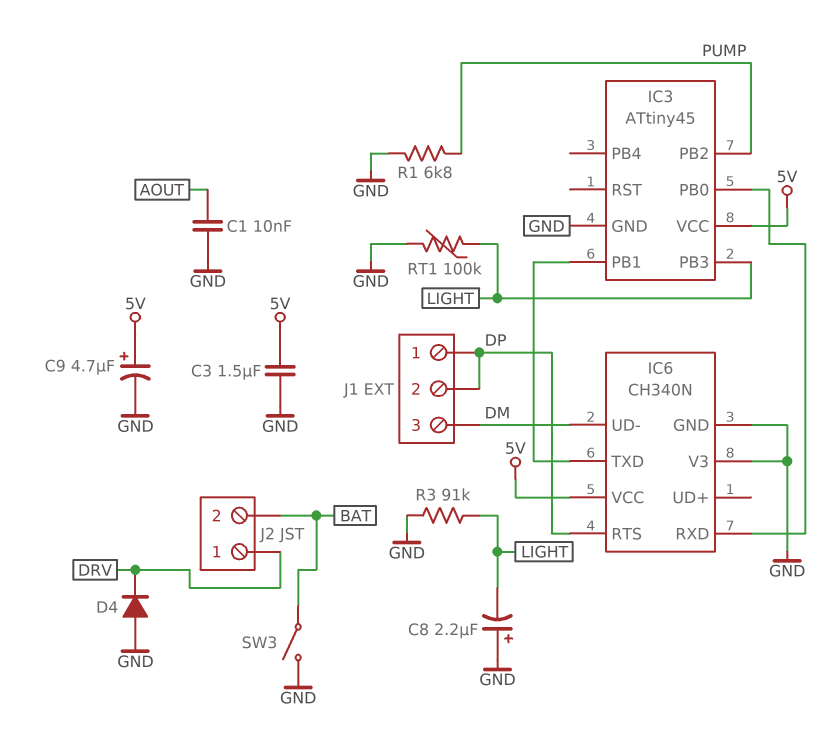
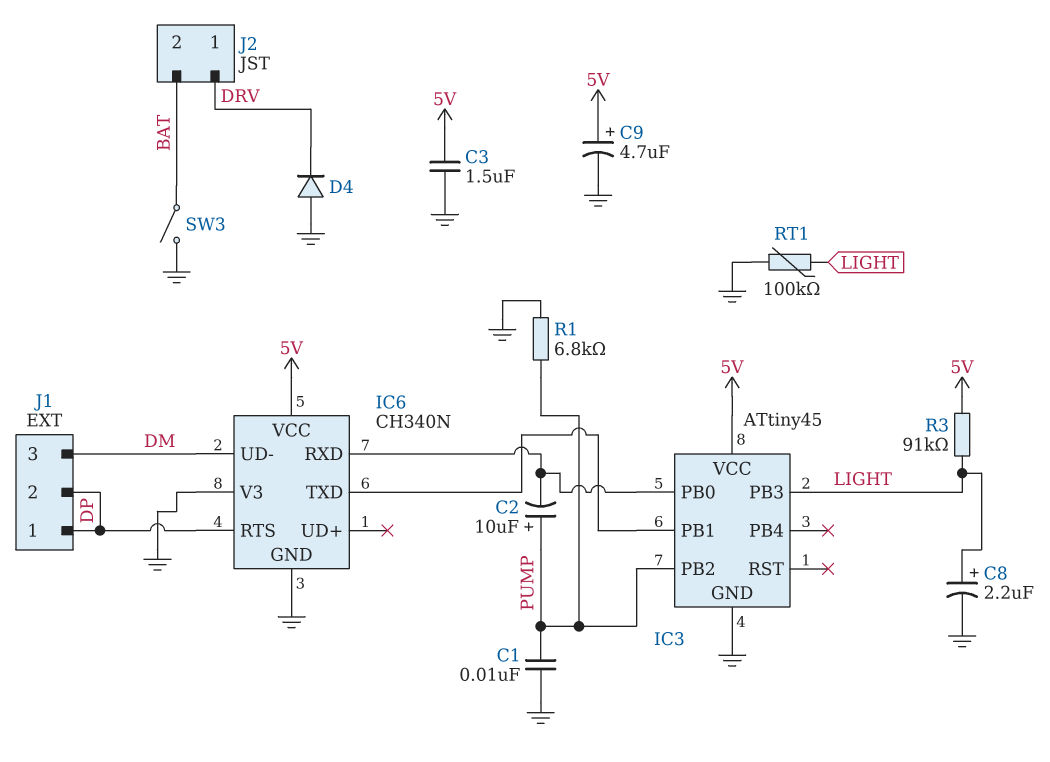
C1: 10nF (AOUT, GND) -> 10nF (GND, PUMP)
C2: none -> 10uF (plus PUMP, minus IC3/PB0)
C8: 2.2uF (plus GND, minus LIGHT) -> 2.2uF (plus LIGHT, minus GND)
R3: 91k (GND, LIGHT) -> 91k (5V, LIGHT)

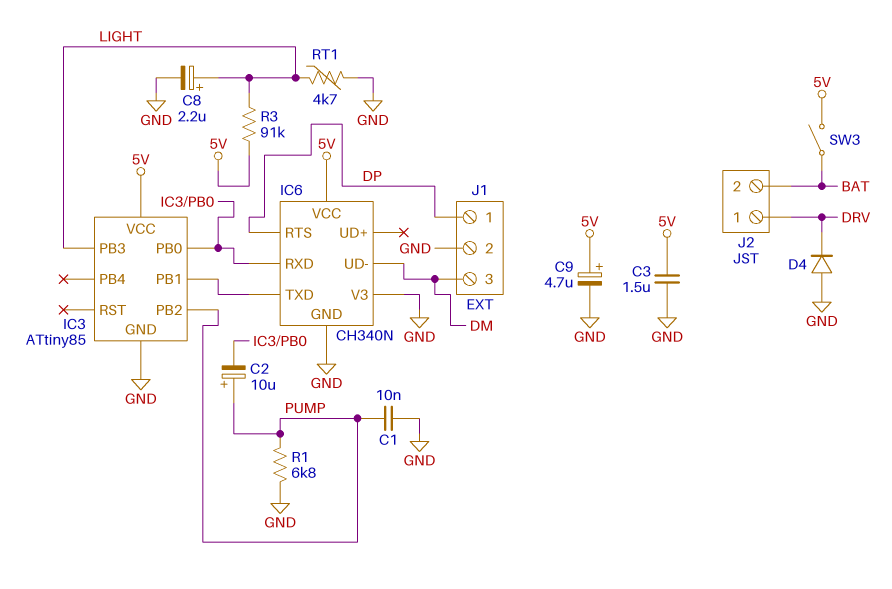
IC3: ATtiny45 -> ATtiny85
J1 pin 2: DP -> GND
RT1: 100k (GND, LIGHT) -> 4.7k (GND, LIGHT)
SW3: switch (BAT, GND) -> switch (5V, BAT)

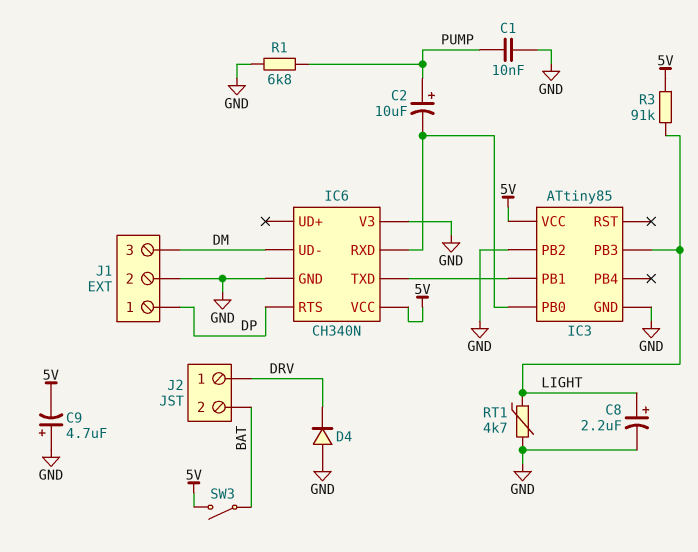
C3: 1.5uF (5V, GND) -> none
C9: 4.7uF (plus 5V, minus GND) -> 4.7uF (plus GND, minus 5V)
IC3 pin PB2: PUMP -> GND

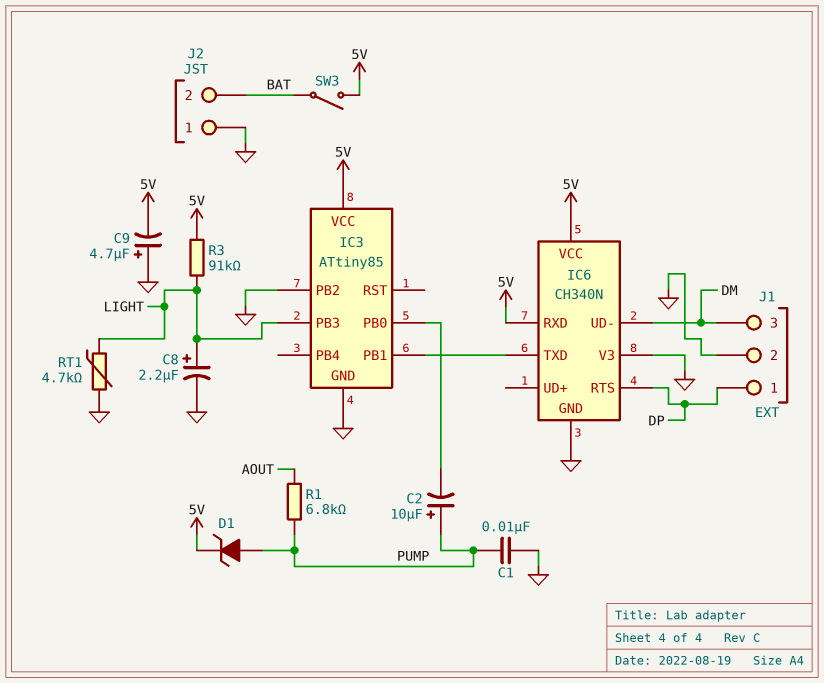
D1: none -> zener (A PUMP, K 5V)
D4: diode (A GND, K DRV) -> none
IC6 pin RXD: IC3/PB0 -> 5V
J2 pin 1: DRV -> GND
R1: 6.8k (GND, PUMP) -> 6.8k (AOUT, PUMP)

